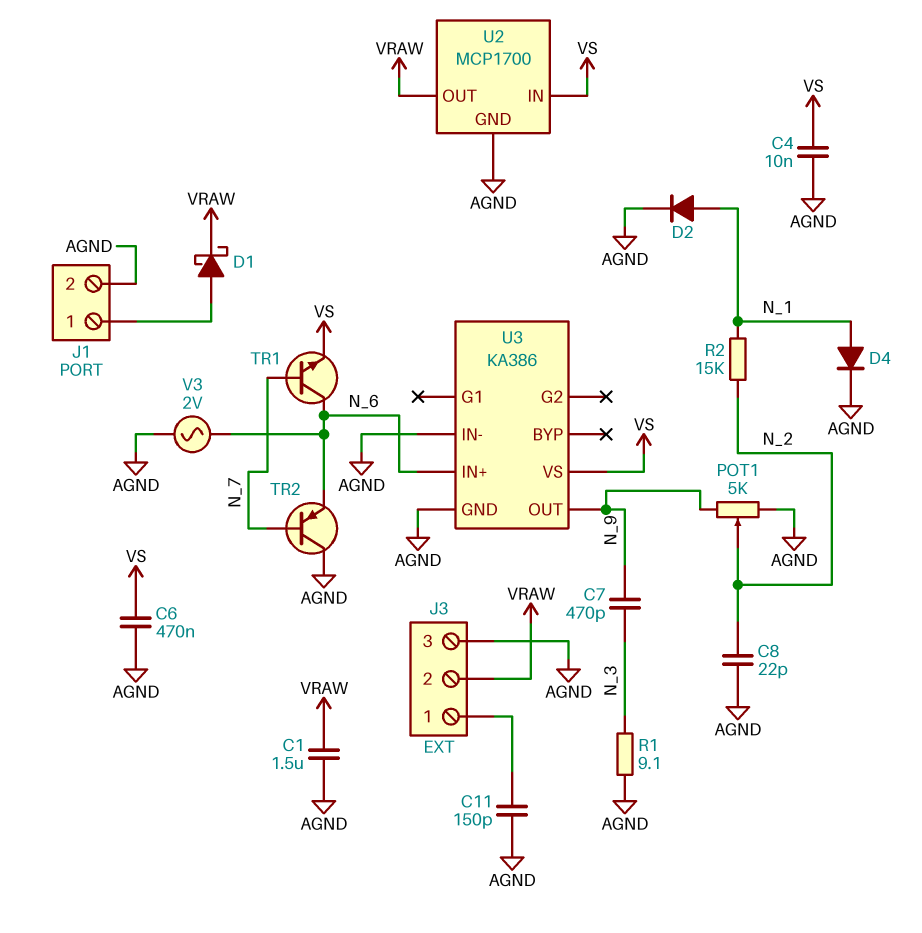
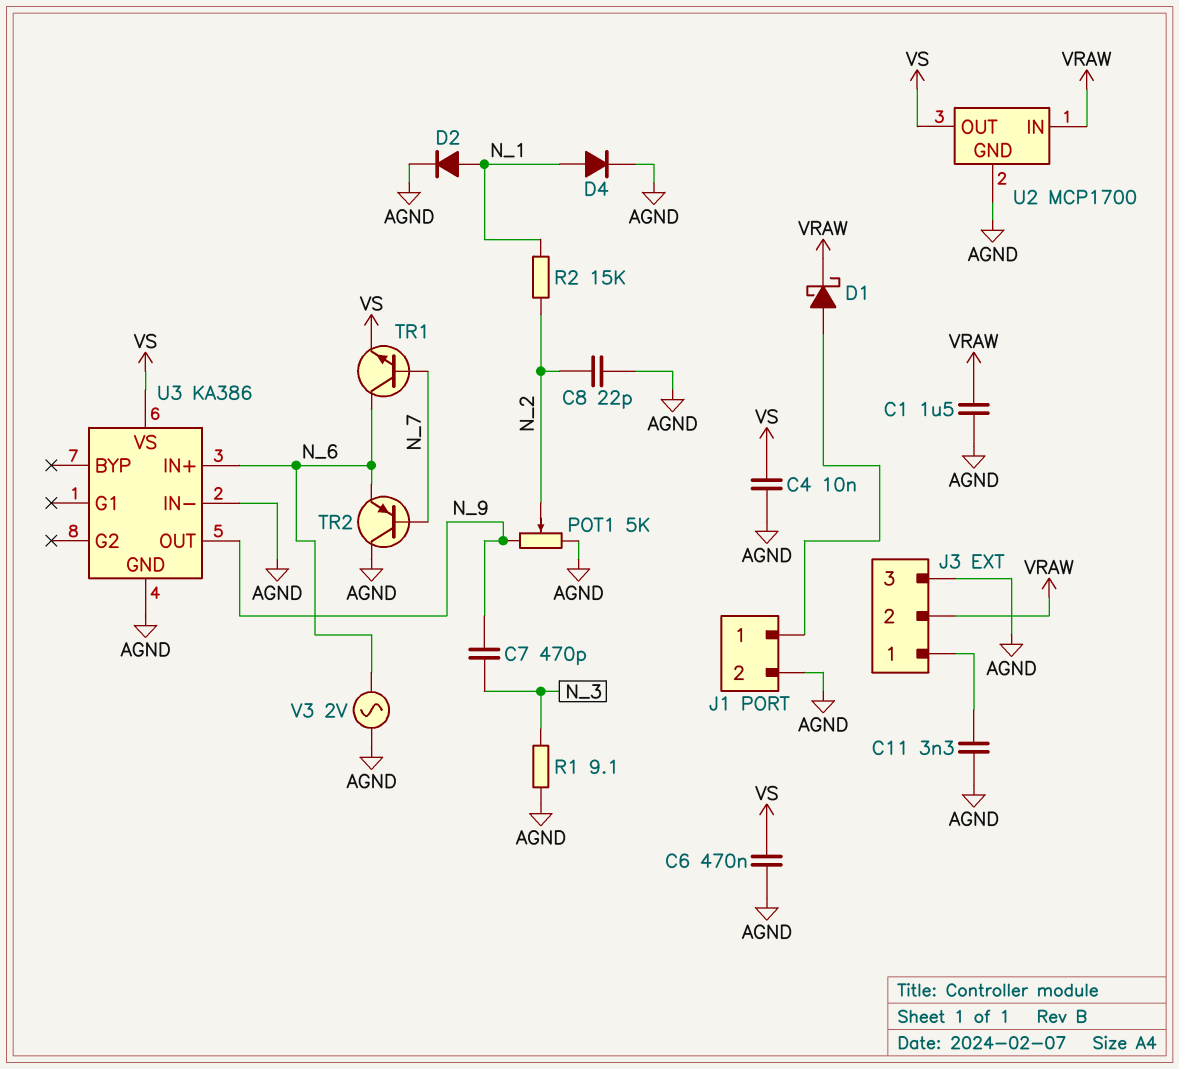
C11: 150pF (AGND, J3/1) -> 3.3nF (AGND, J3/1)
U2 pin IN: VS -> VRAW
U2 pin OUT: VRAW -> VS

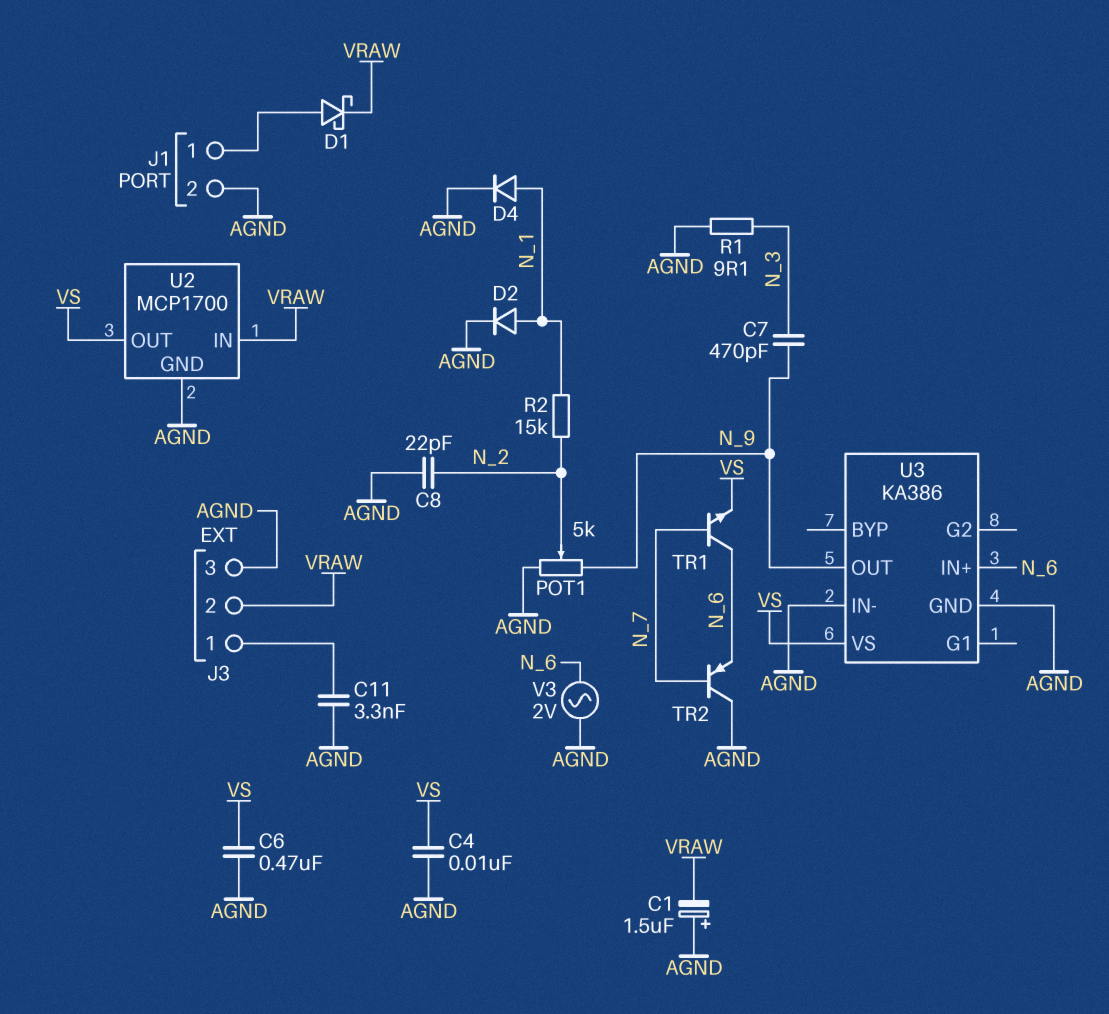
C1: 1.5uF (AGND, VRAW) -> 1.5uF (plus AGND, minus VRAW)

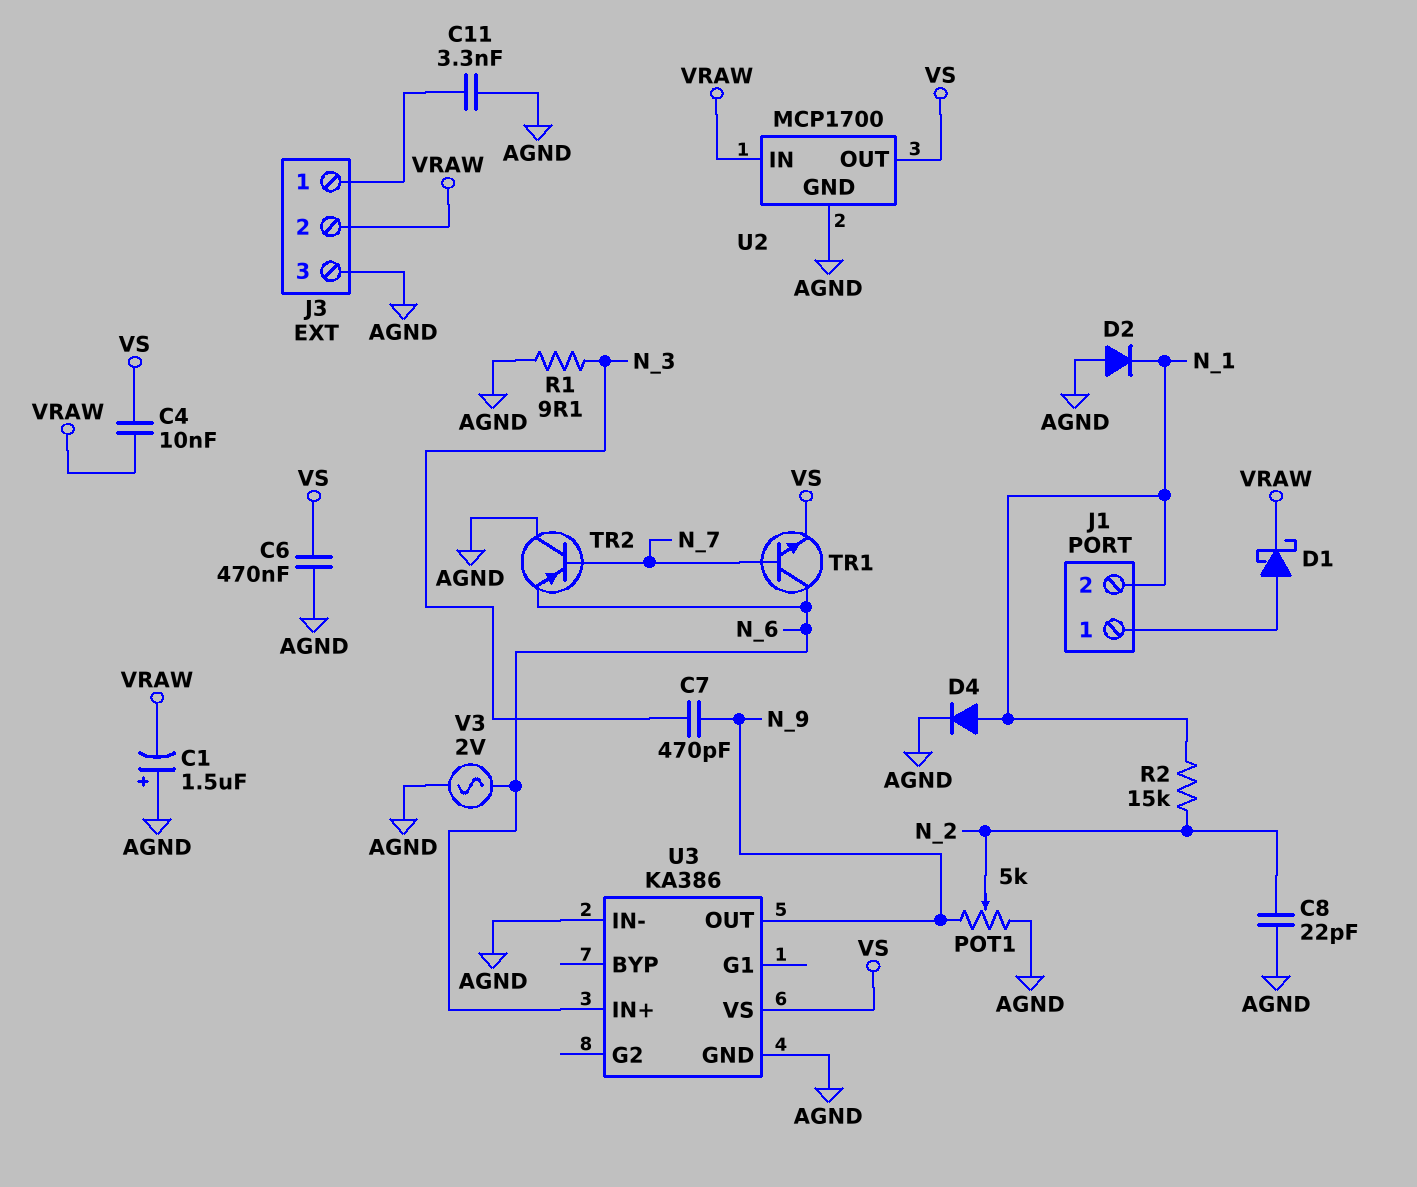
C4: 10nF (AGND, VS) -> 10nF (VRAW, VS)
D2: diode (A N_1, K AGND) -> diode (A AGND, K N_1)
J1 pin 2: AGND -> N_1

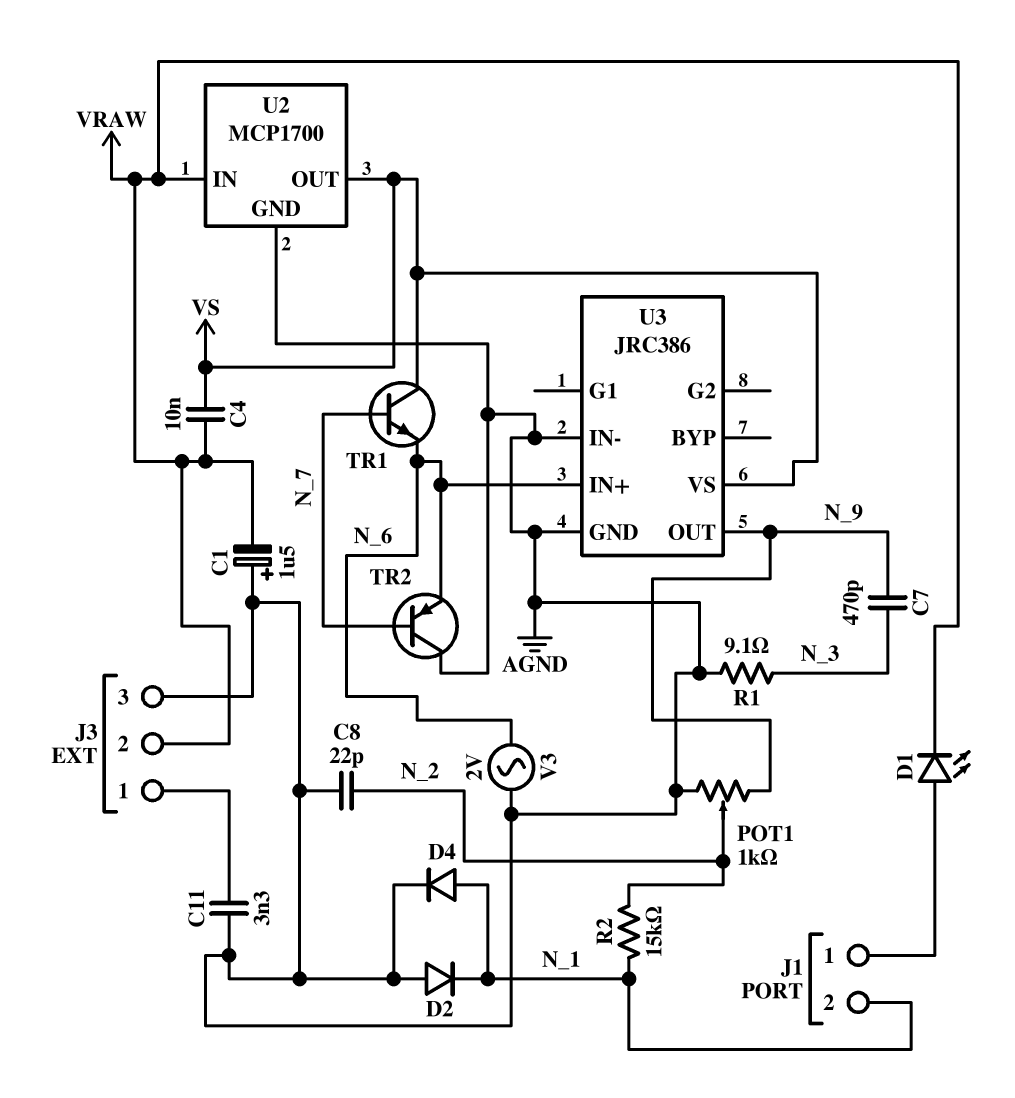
C6: 470nF (AGND, VS) -> none
D1: schottky (A J1/1, K VRAW) -> LED (A J1/1, K VRAW)
POT1: 5k (AGND, N_9, wiper N_2) -> 1k (AGND, N_9, wiper N_2)
TR1: NPN (B N_7, C N_6, E VS) -> NPN (B N_7, C VS, E N_6)
U3: KA386 -> JRC386

